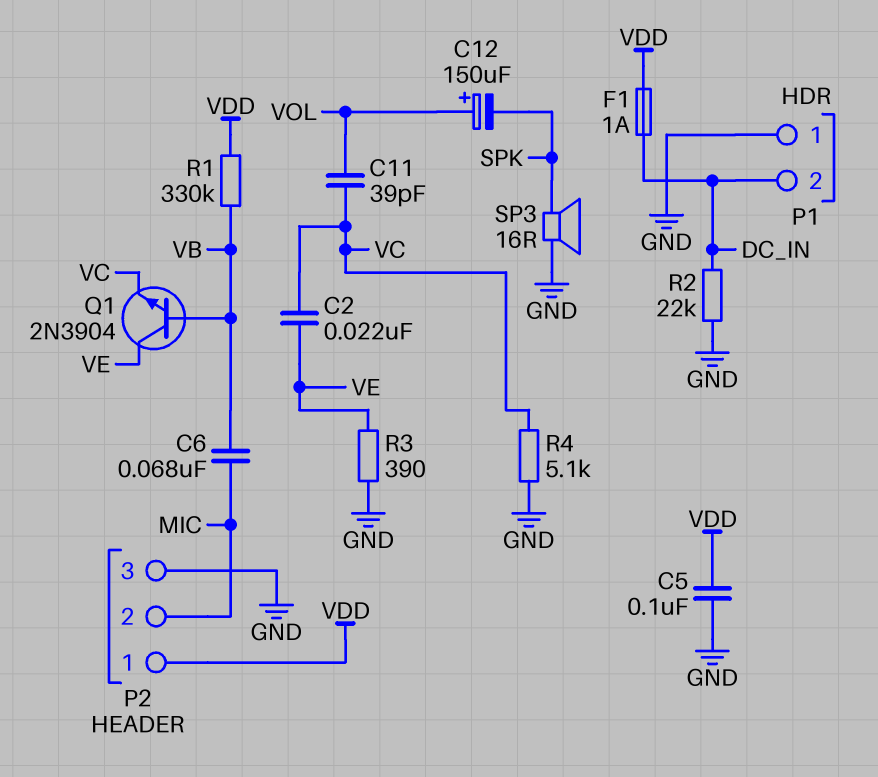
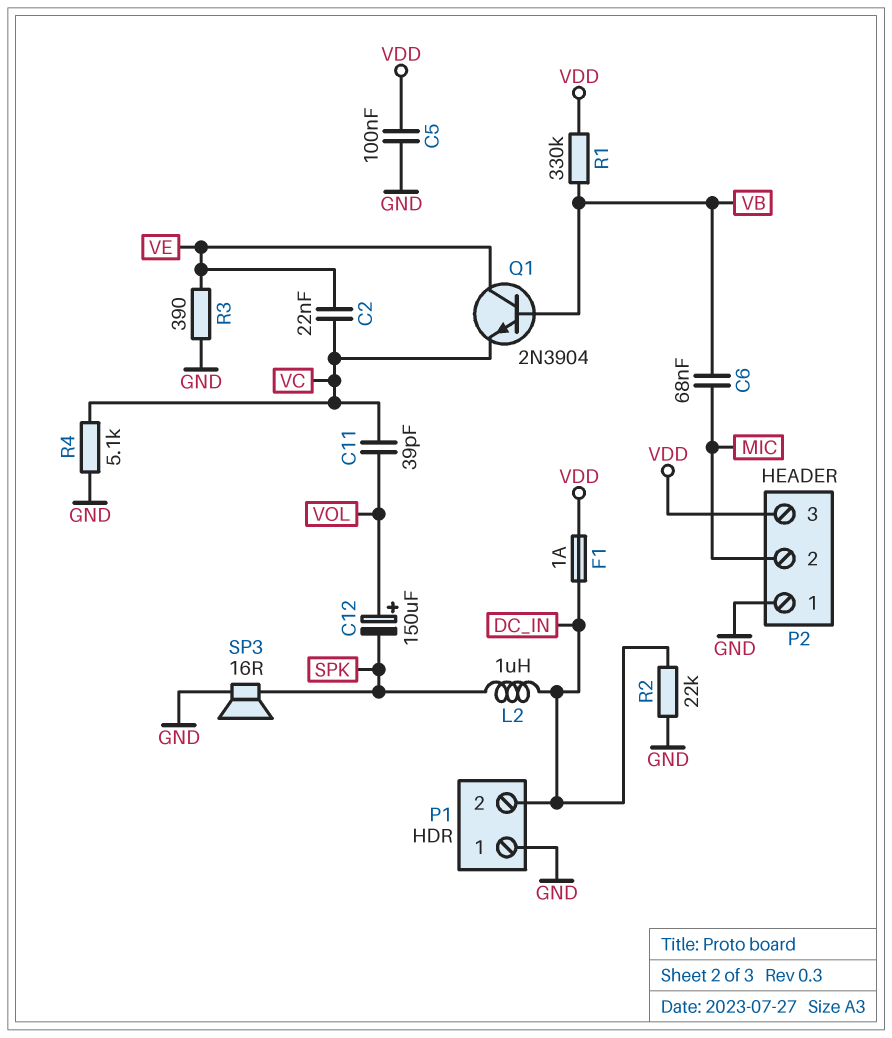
L2: none -> 1uH (DC_IN, SPK)
P2 pin 1: VDD -> GND
P2 pin 3: GND -> VDD

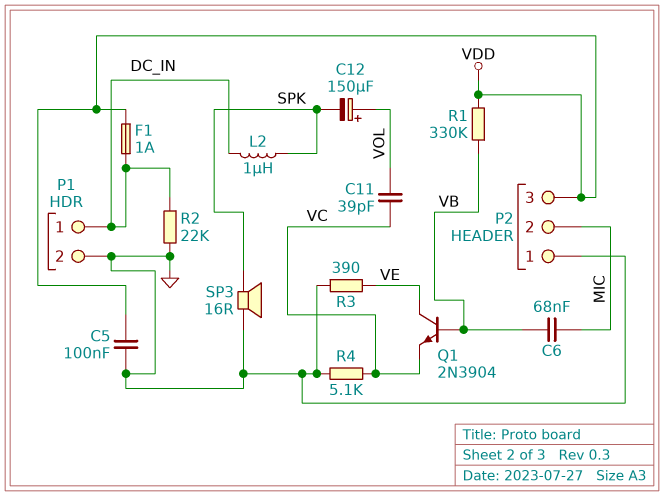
C2: 22nF (VC, VE) -> none
P1 pin 1: GND -> DC_IN
P1 pin 2: DC_IN -> GND

